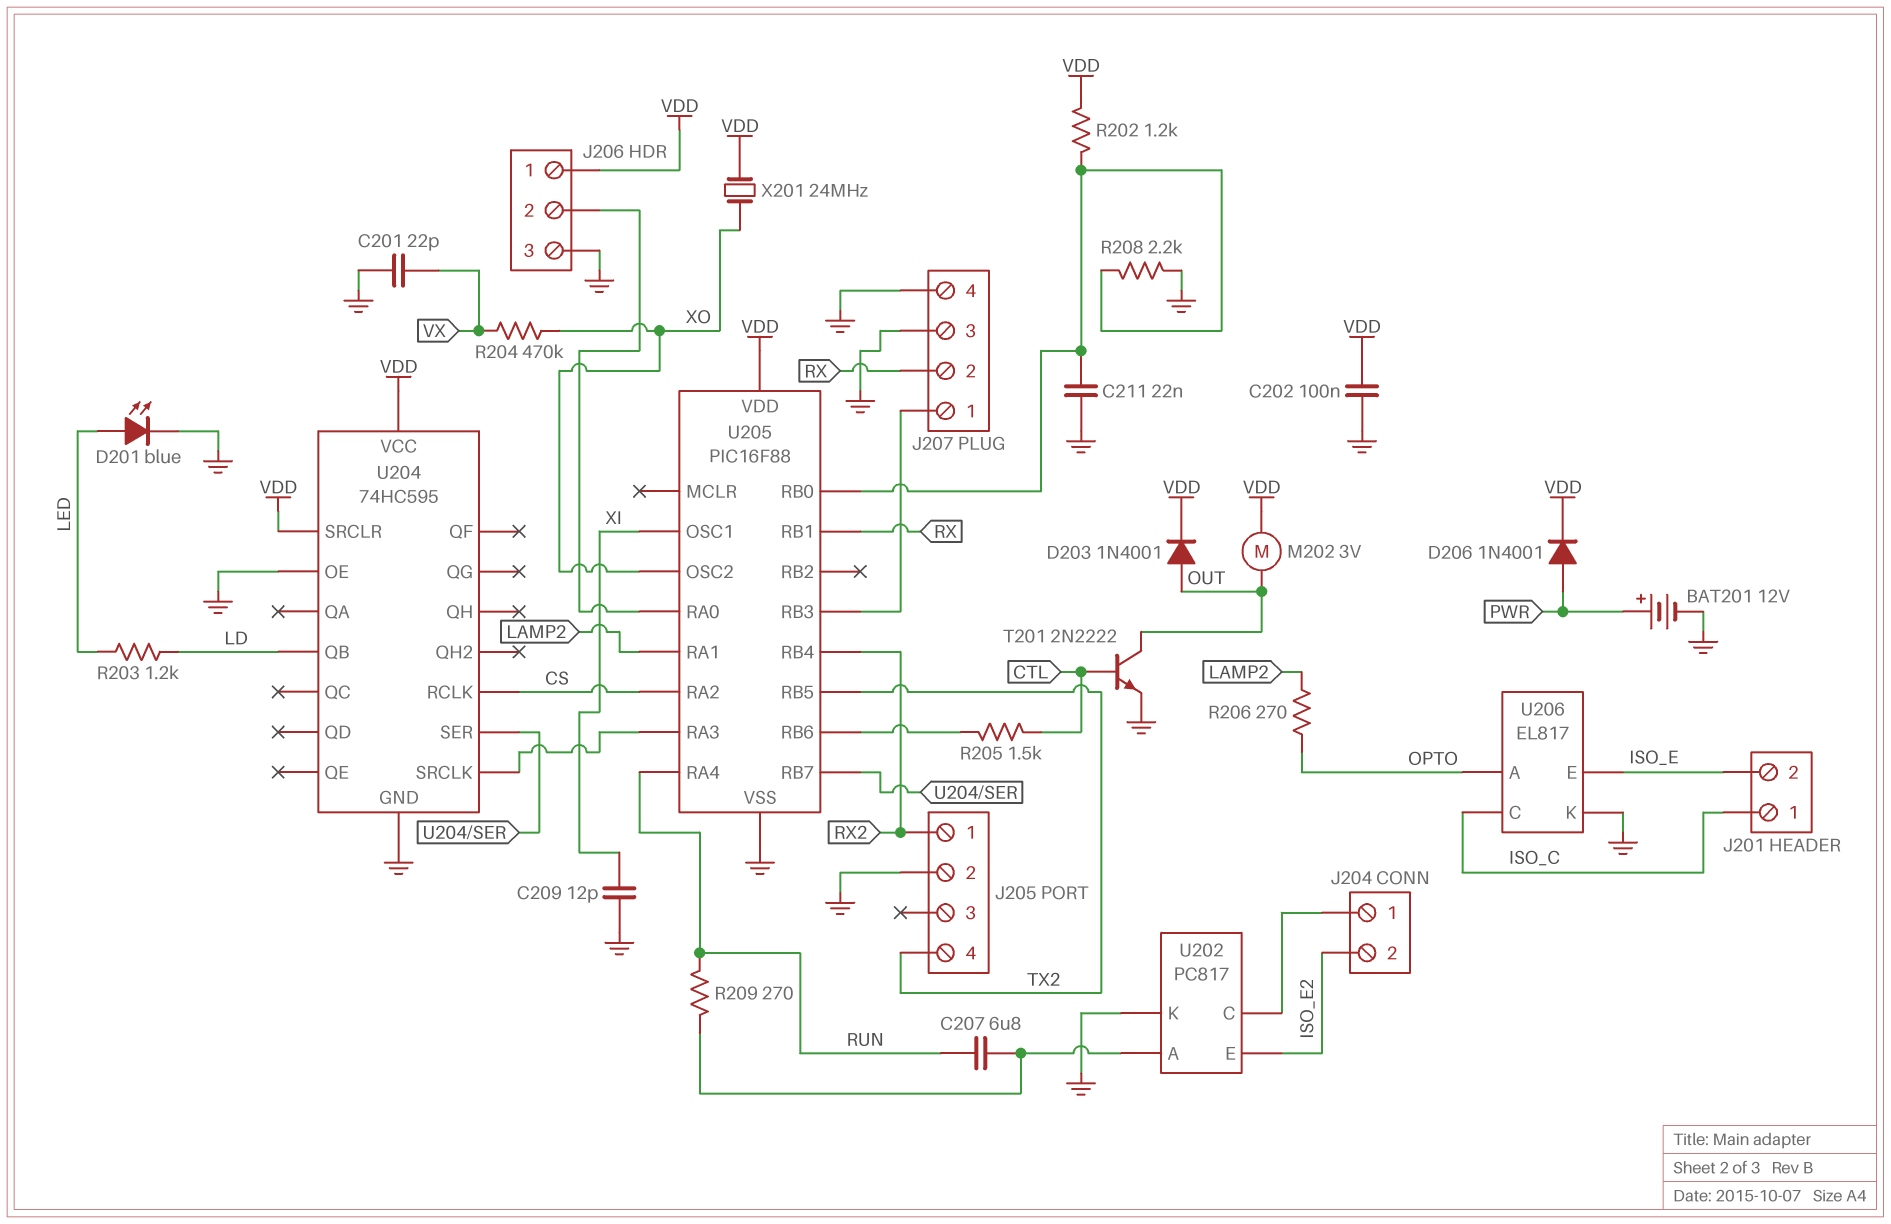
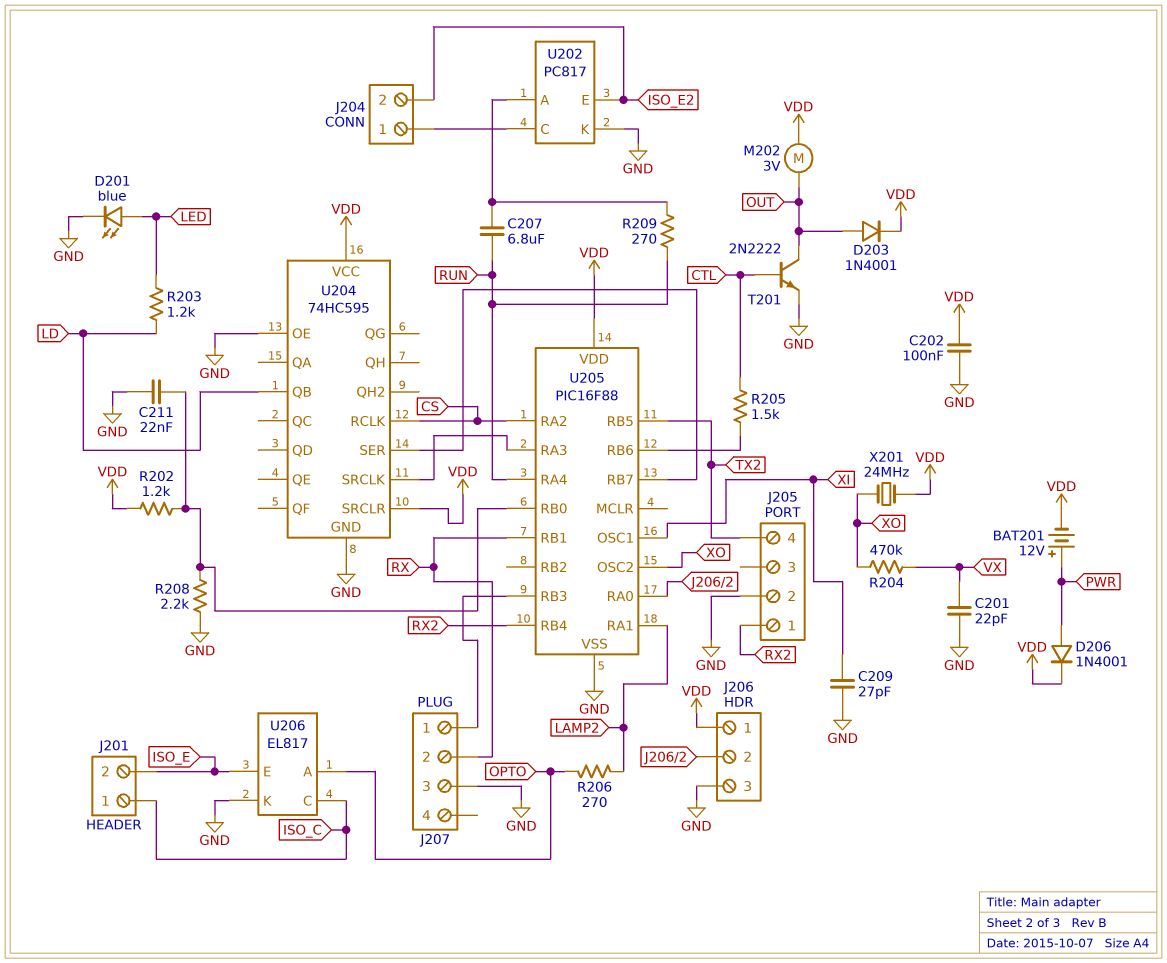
BAT201: 12V (plus PWR, minus GND) -> 12V (plus PWR, minus VDD)
C209: 12pF (GND, XI) -> 27pF (GND, XI)
J207 pin 4: GND -> none

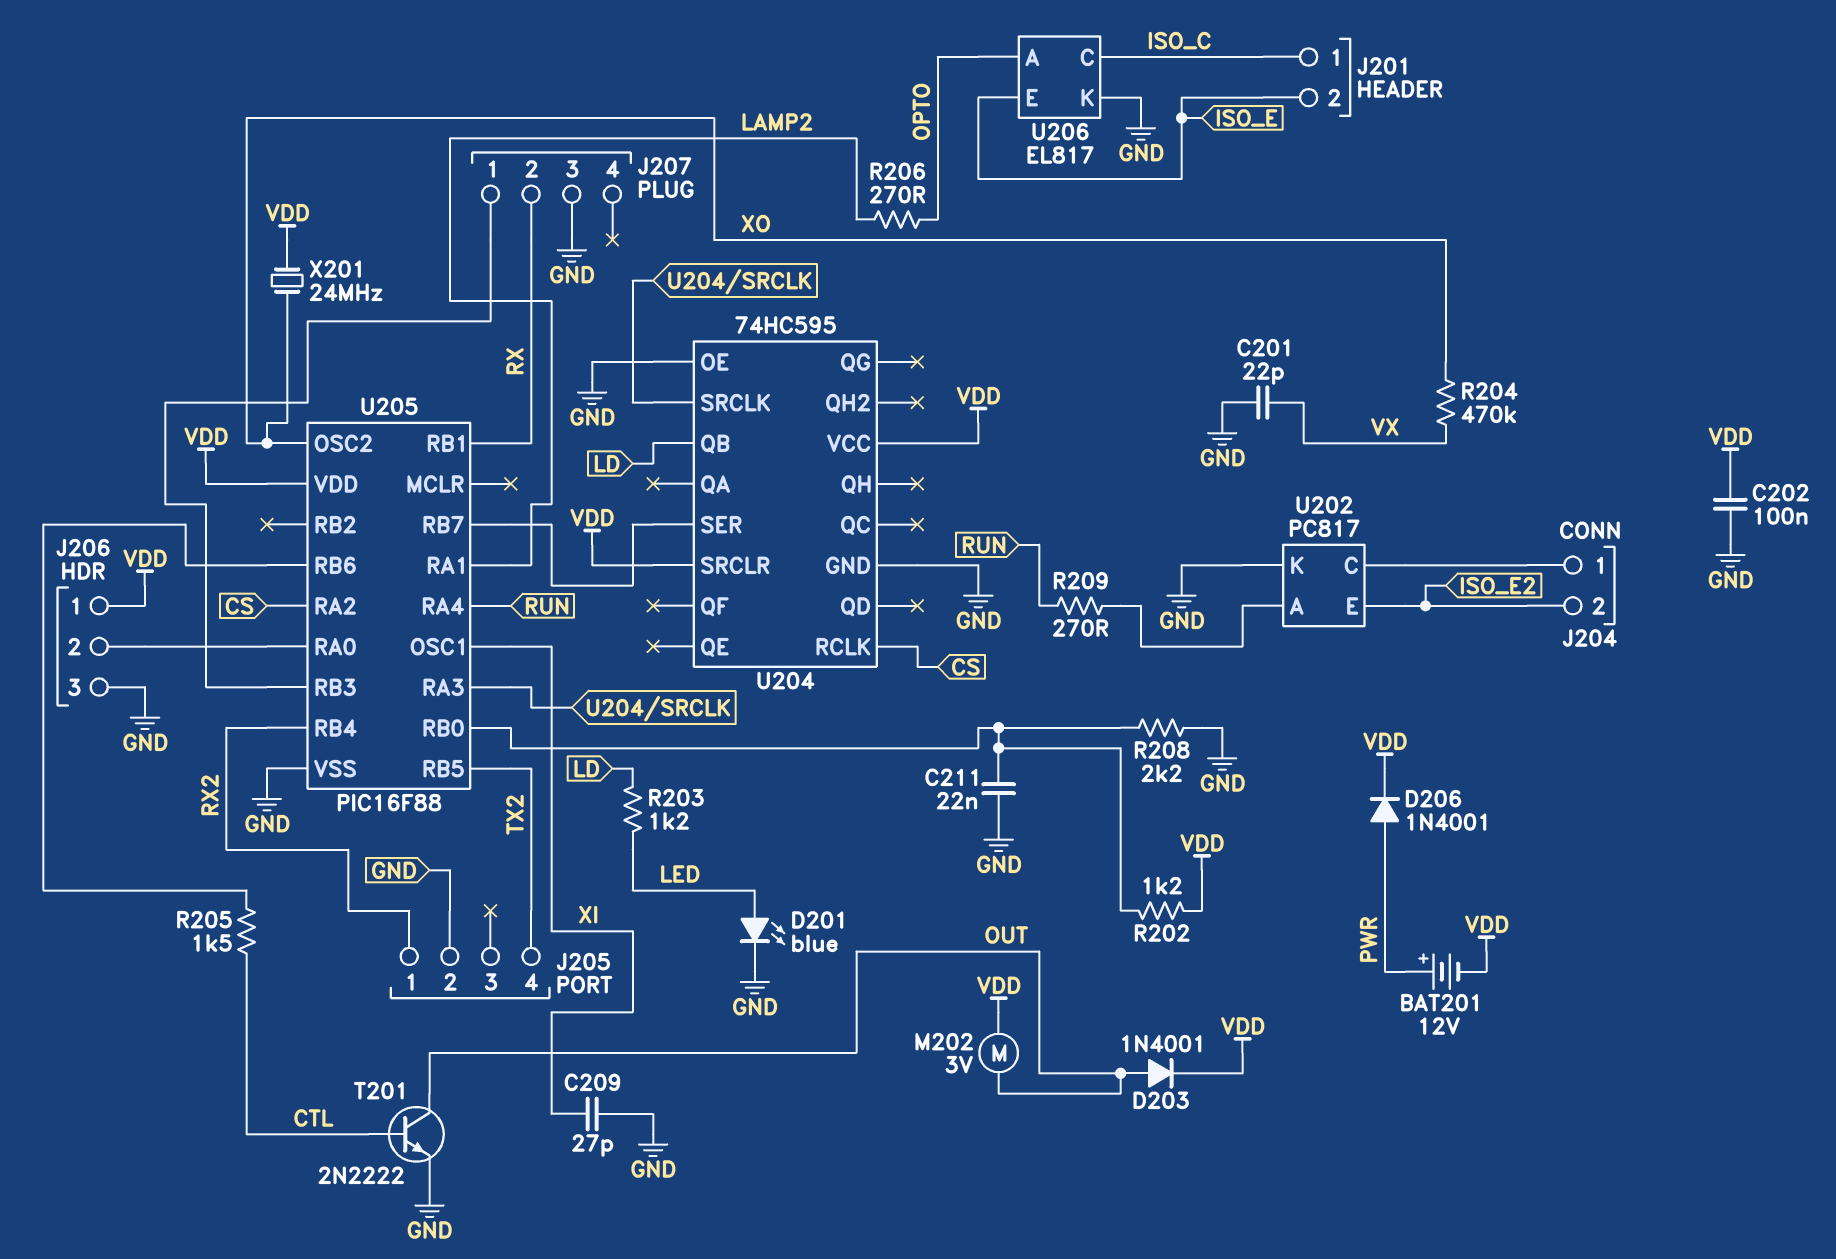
C207: 6.8uF (RUN, U202/A) -> none

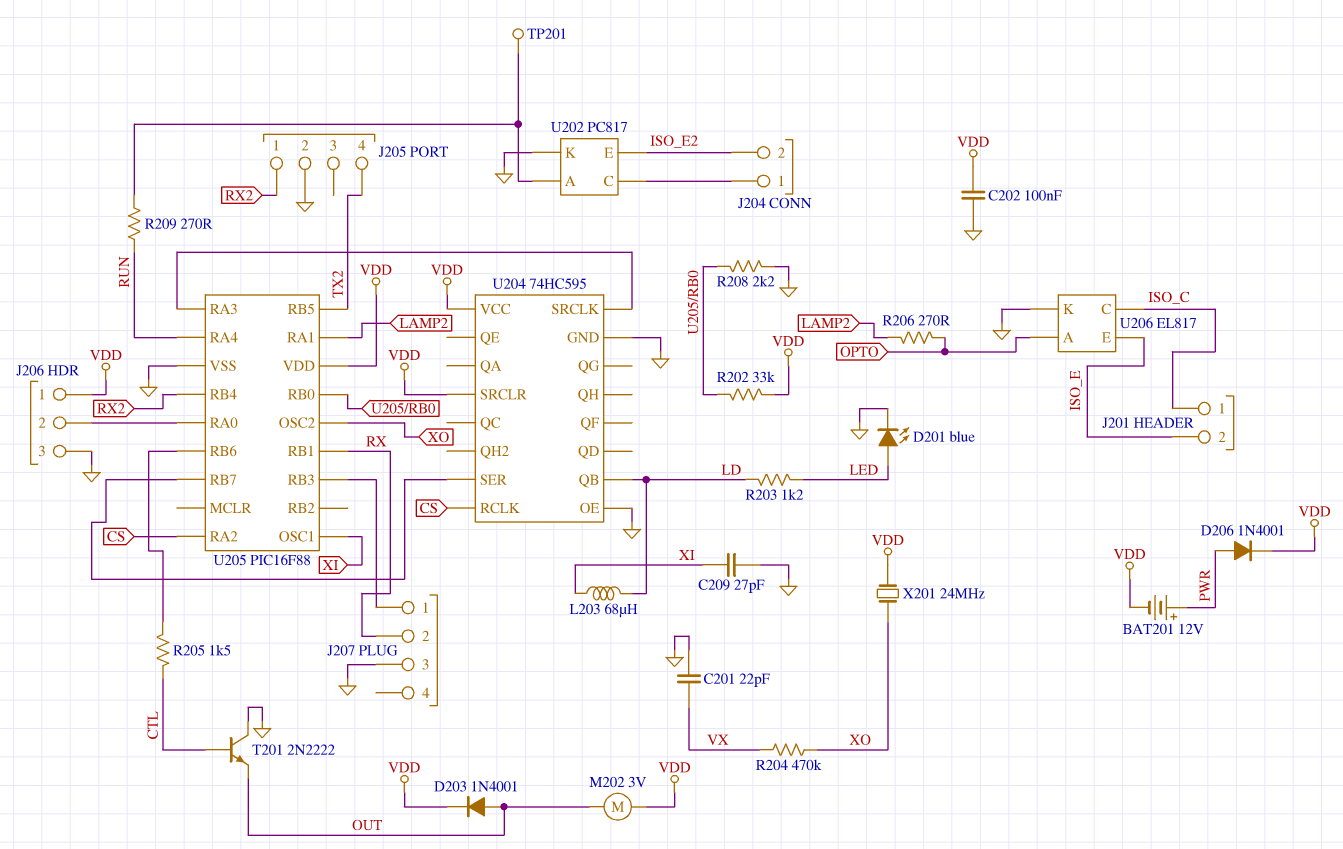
C211: 22nF (GND, U205/RB0) -> none
L203: none -> 68uH (LD, XI)
R202: 1.2k (U205/RB0, VDD) -> 33k (U205/RB0, VDD)
T201: NPN 2N2222 (B CTL, C OUT, E GND) -> NPN 2N2222 (B CTL, C GND, E OUT)
TP201: none -> test point (U202/A)

